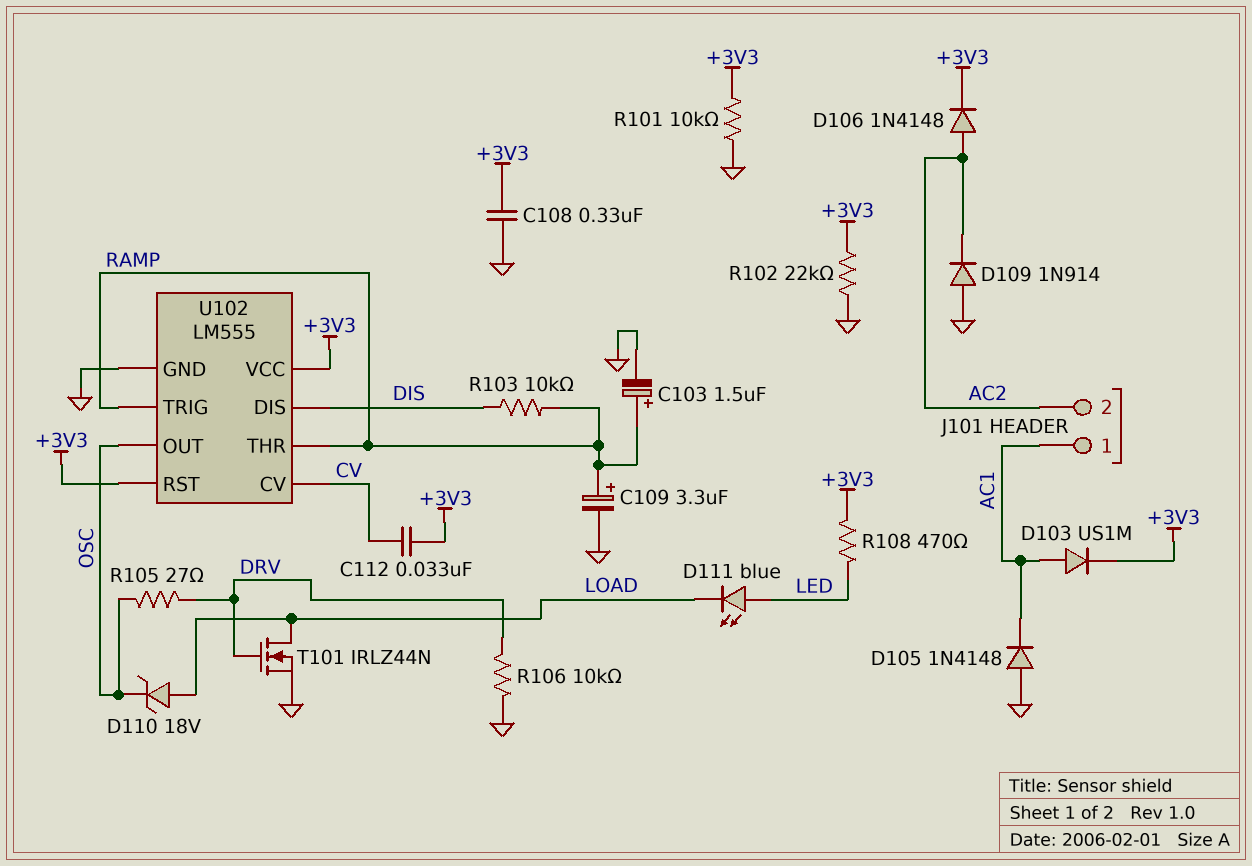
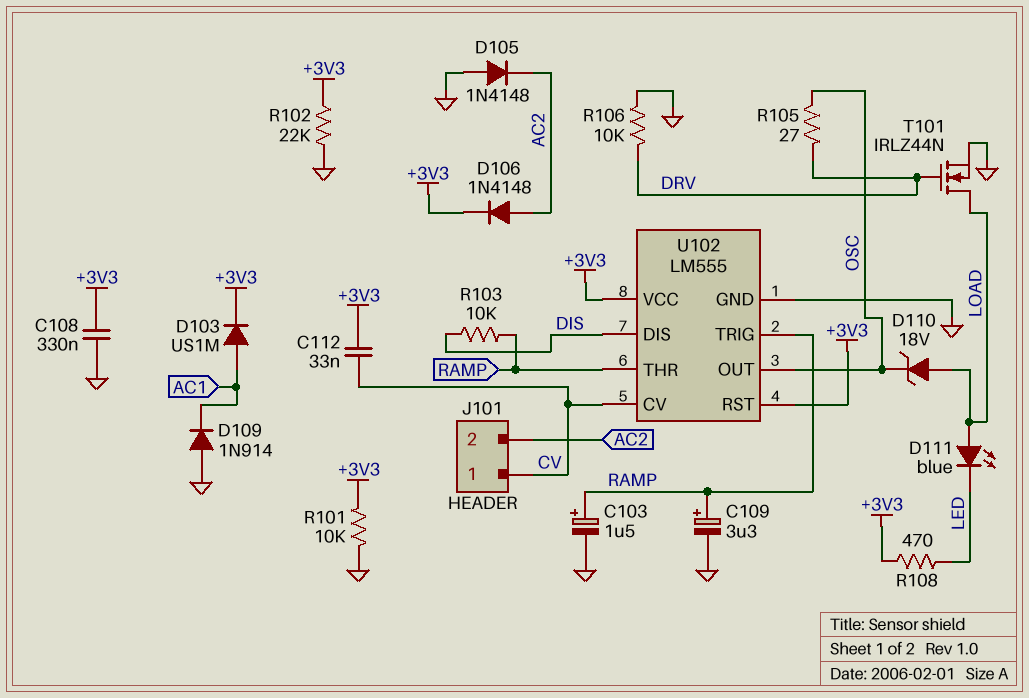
D105: diode 1N4148 (A GND, K AC1) -> diode 1N4148 (A GND, K AC2)
D109: diode 1N914 (A GND, K AC2) -> diode 1N914 (A GND, K AC1)
D111: LED blue (A LED, K LOAD) -> LED blue (A LOAD, K LED)
J101 pin 1: AC1 -> CV

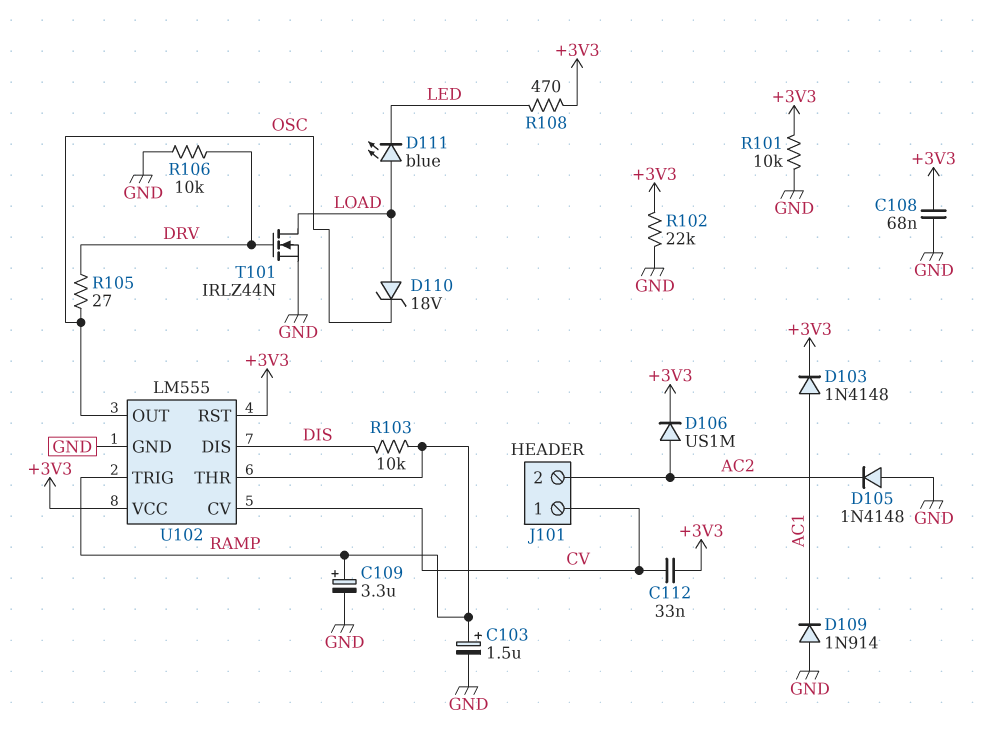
C108: 330nF (+3V3, GND) -> 68nF (+3V3, GND)
D103: diode US1M (A AC1, K +3V3) -> diode 1N4148 (A AC1, K +3V3)
D106: diode 1N4148 (A AC2, K +3V3) -> diode US1M (A AC2, K +3V3)

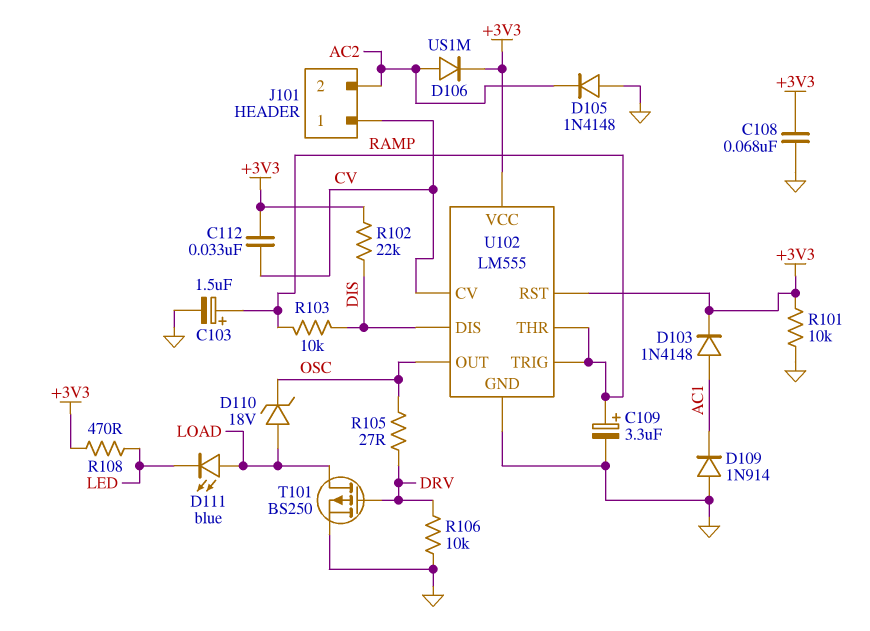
R102: 22k (+3V3, GND) -> 22k (+3V3, DIS)
T101: NMOS IRLZ44N (G DRV, D LOAD, S GND) -> PMOS BS250 (G DRV, D LOAD, S GND)

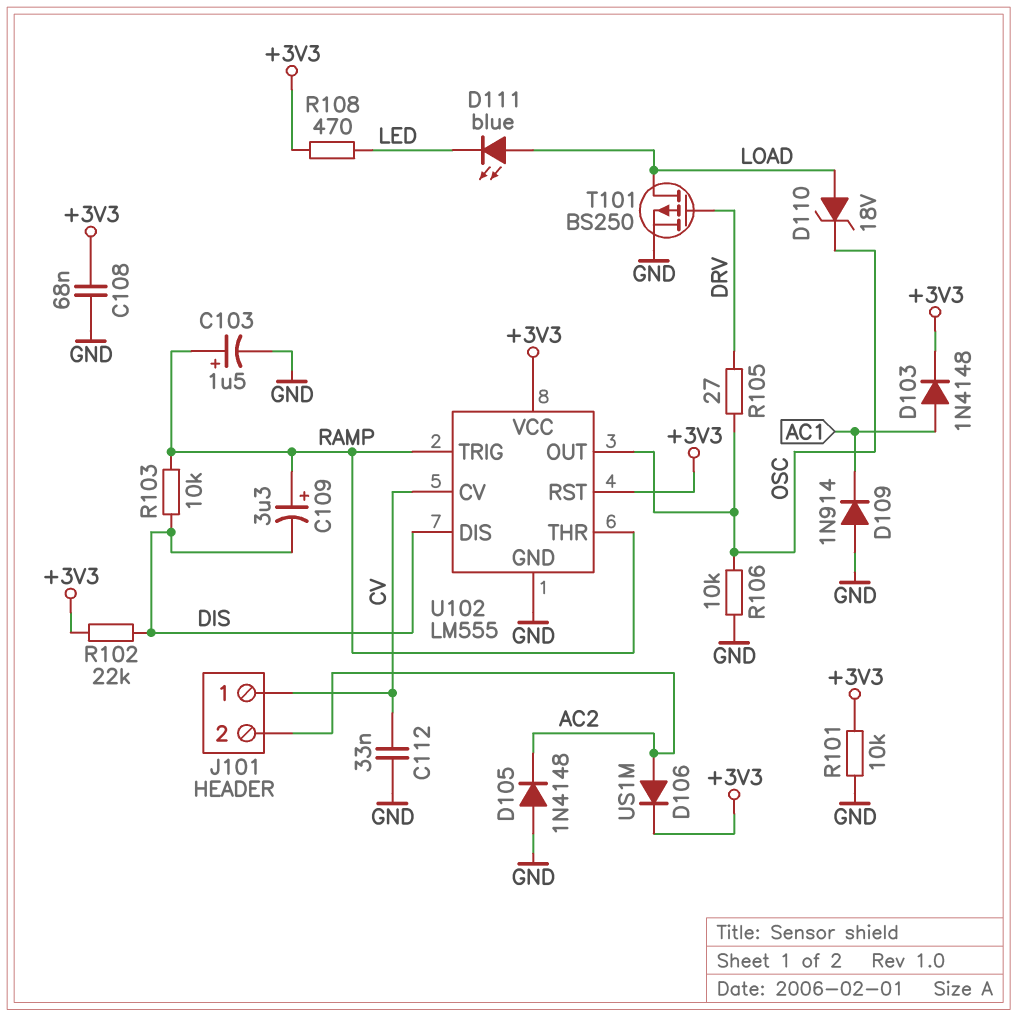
C109: 3.3uF (plus RAMP, minus GND) -> 3.3uF (plus RAMP, minus DIS)
C112: 33nF (+3V3, CV) -> 33nF (CV, GND)
R106: 10k (DRV, GND) -> 10k (GND, OSC)

